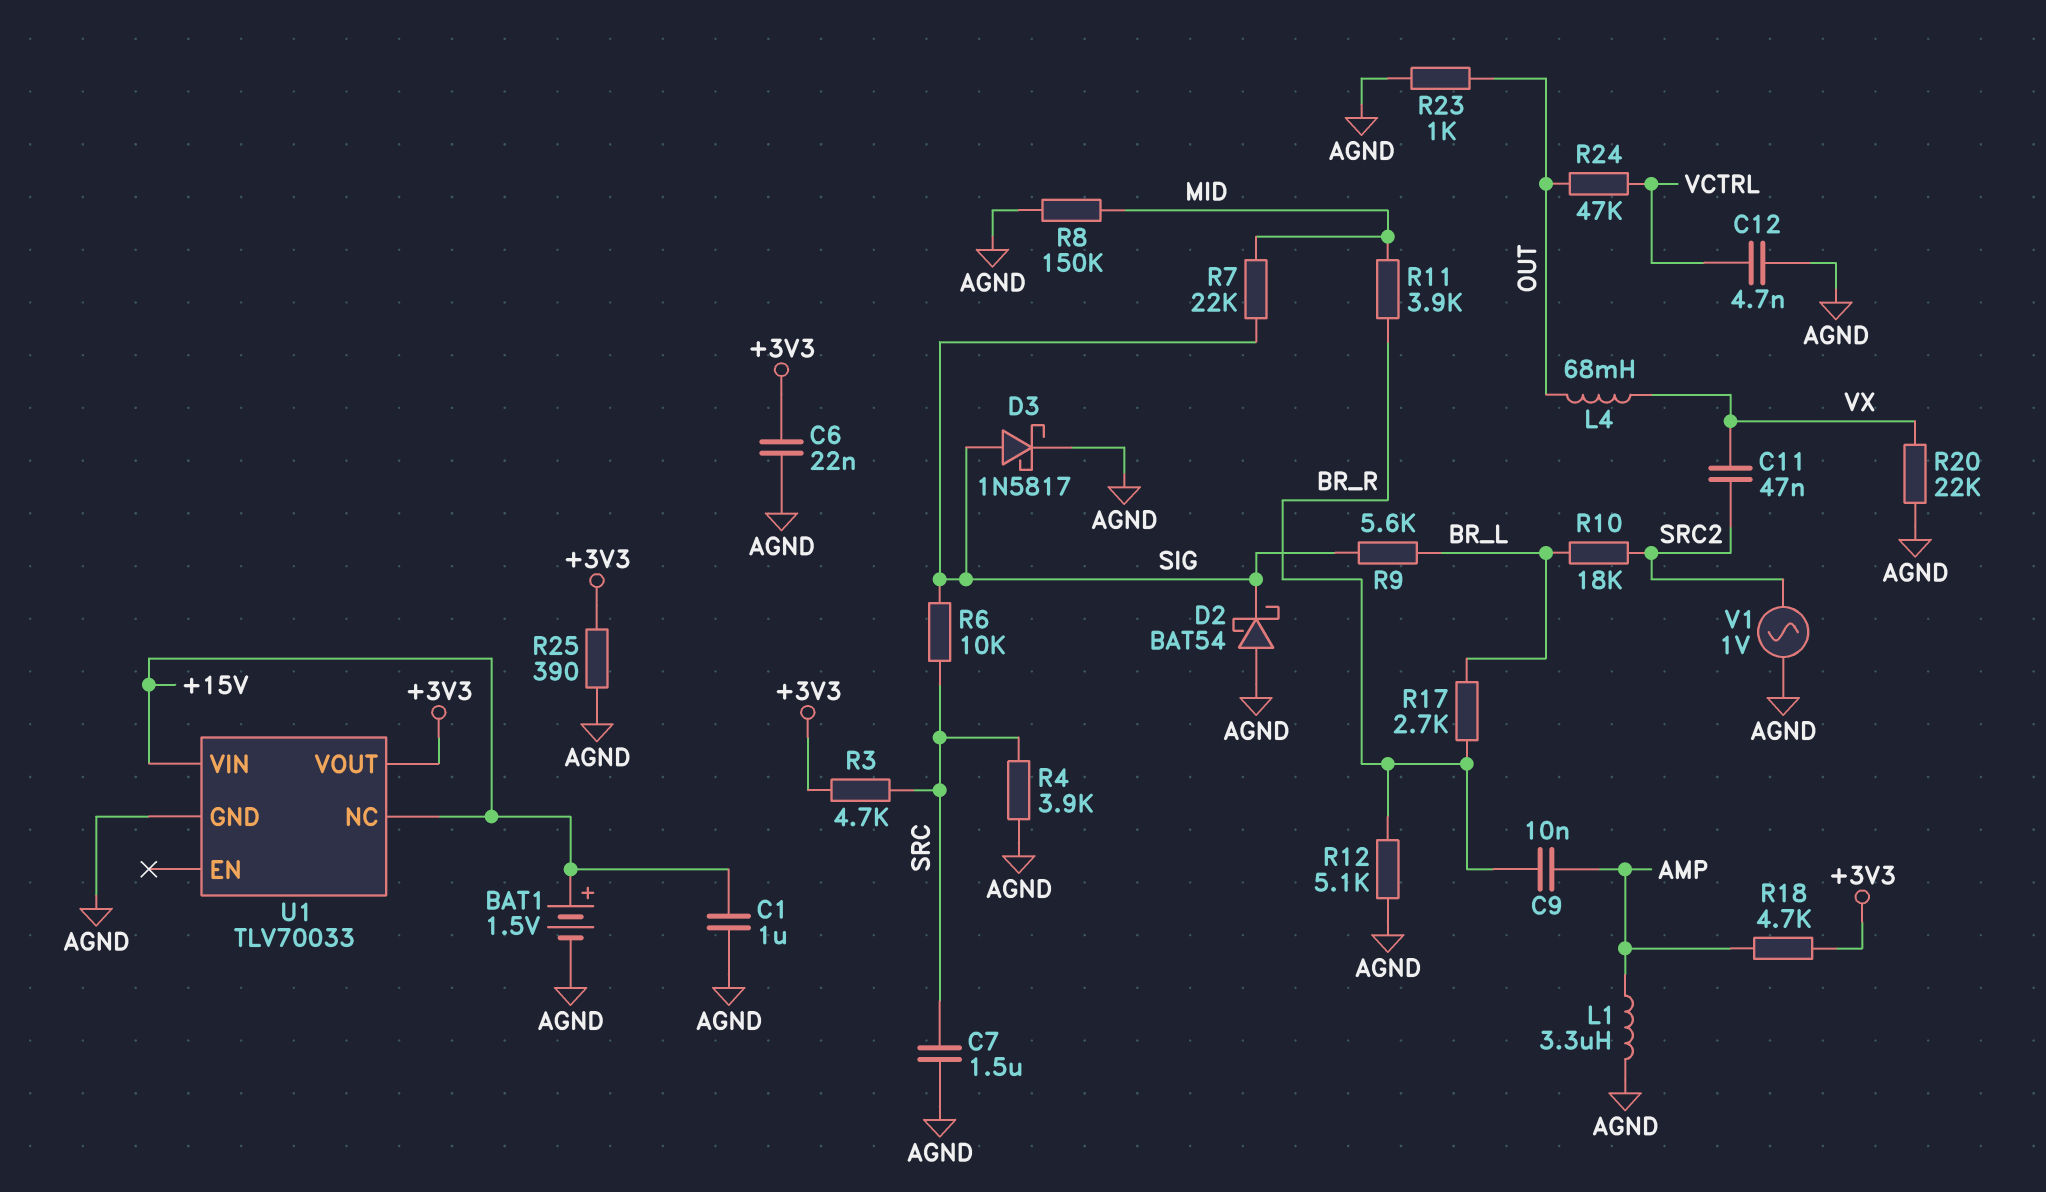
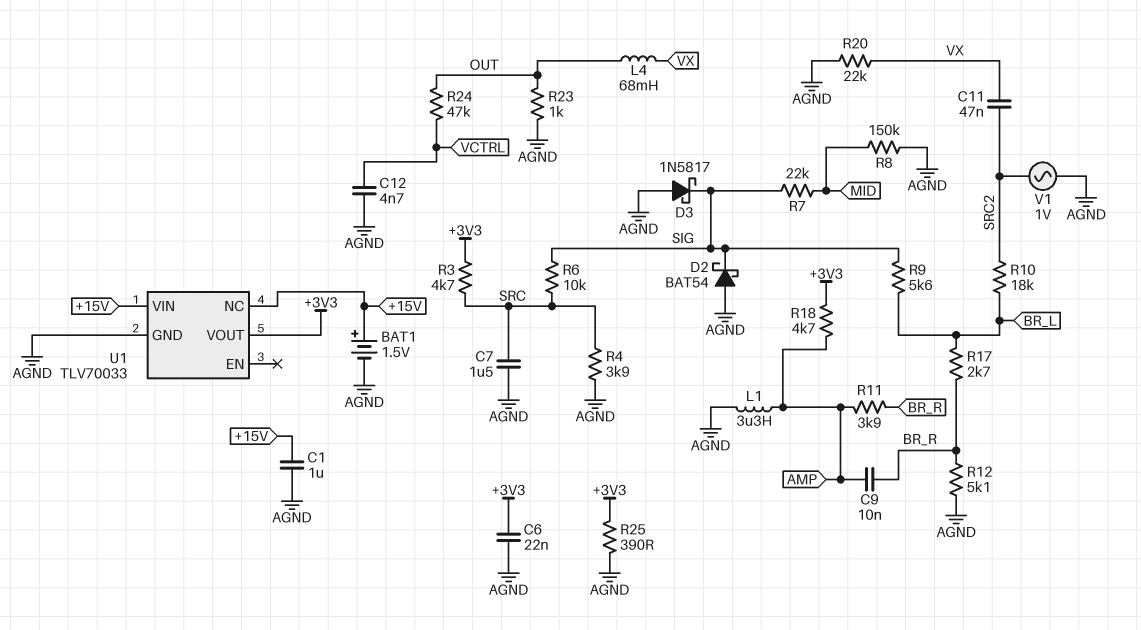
D3: schottky 1N5817 (A SIG, K AGND) -> schottky 1N5817 (A AGND, K SIG)
R11: 3.9k (BR_R, MID) -> 3.9k (AMP, BR_R)

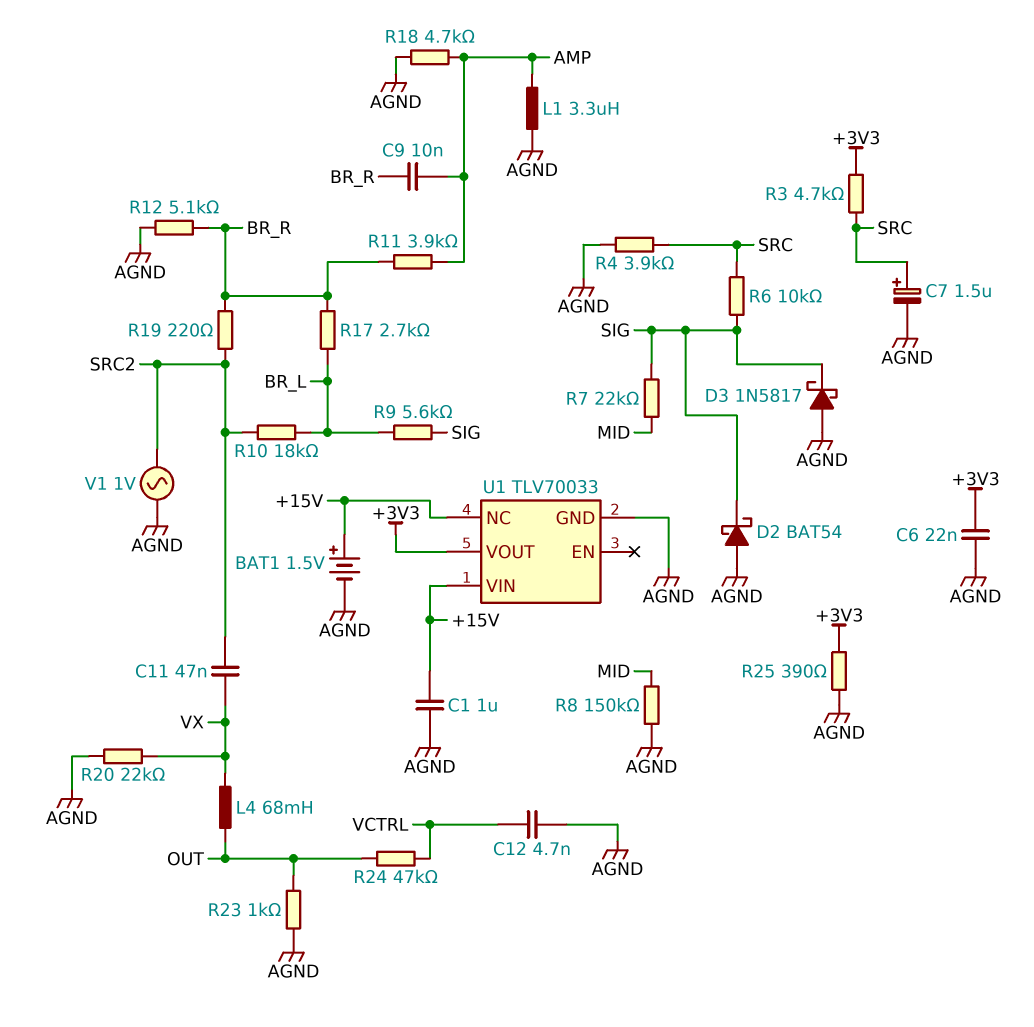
C7: 1.5uF (AGND, SRC) -> 1.5uF (plus SRC, minus AGND)
R18: 4.7k (+3V3, AMP) -> 4.7k (AGND, AMP)
R19: none -> 220 (BR_R, SRC2)

